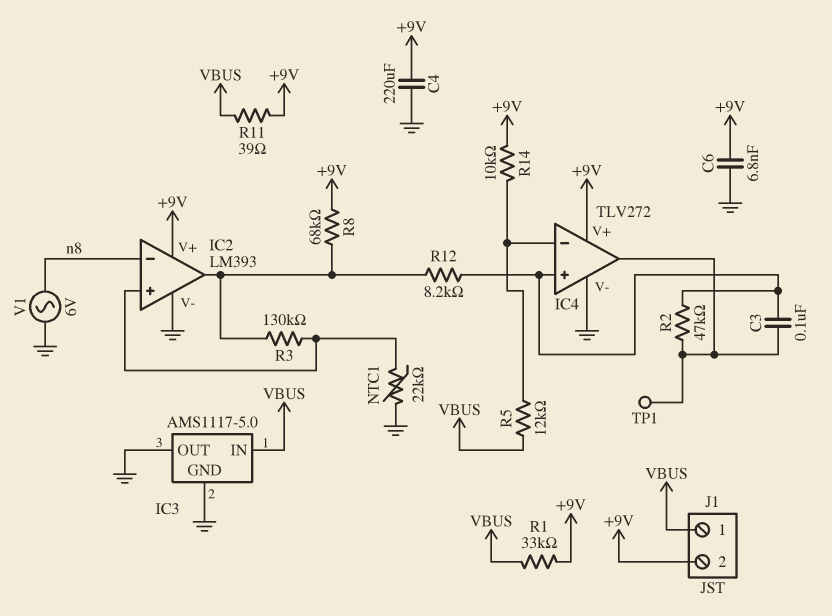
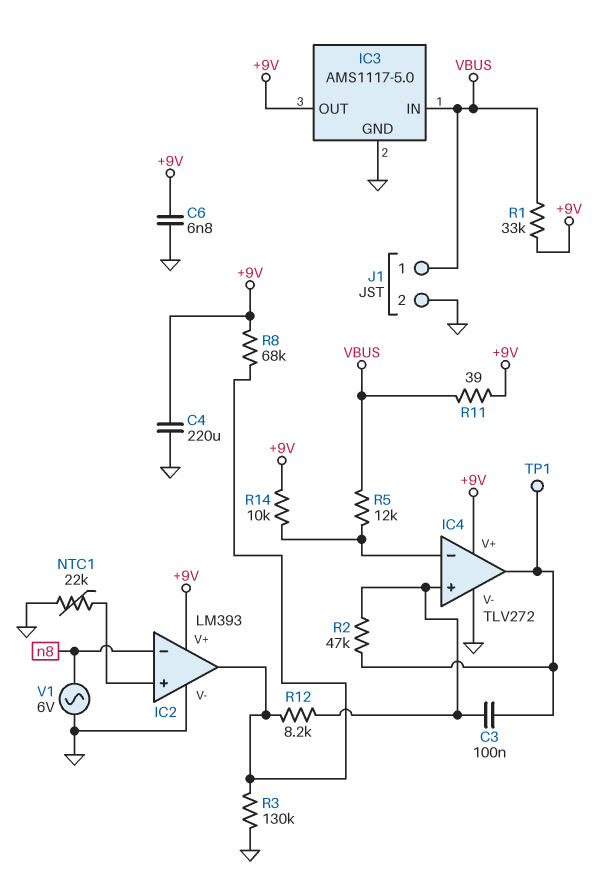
IC3 pin OUT: GND -> +9V
J1 pin 2: +9V -> GND
R3: 130k (IC2/in+, IC2/out) -> 130k (GND, IC2/out)

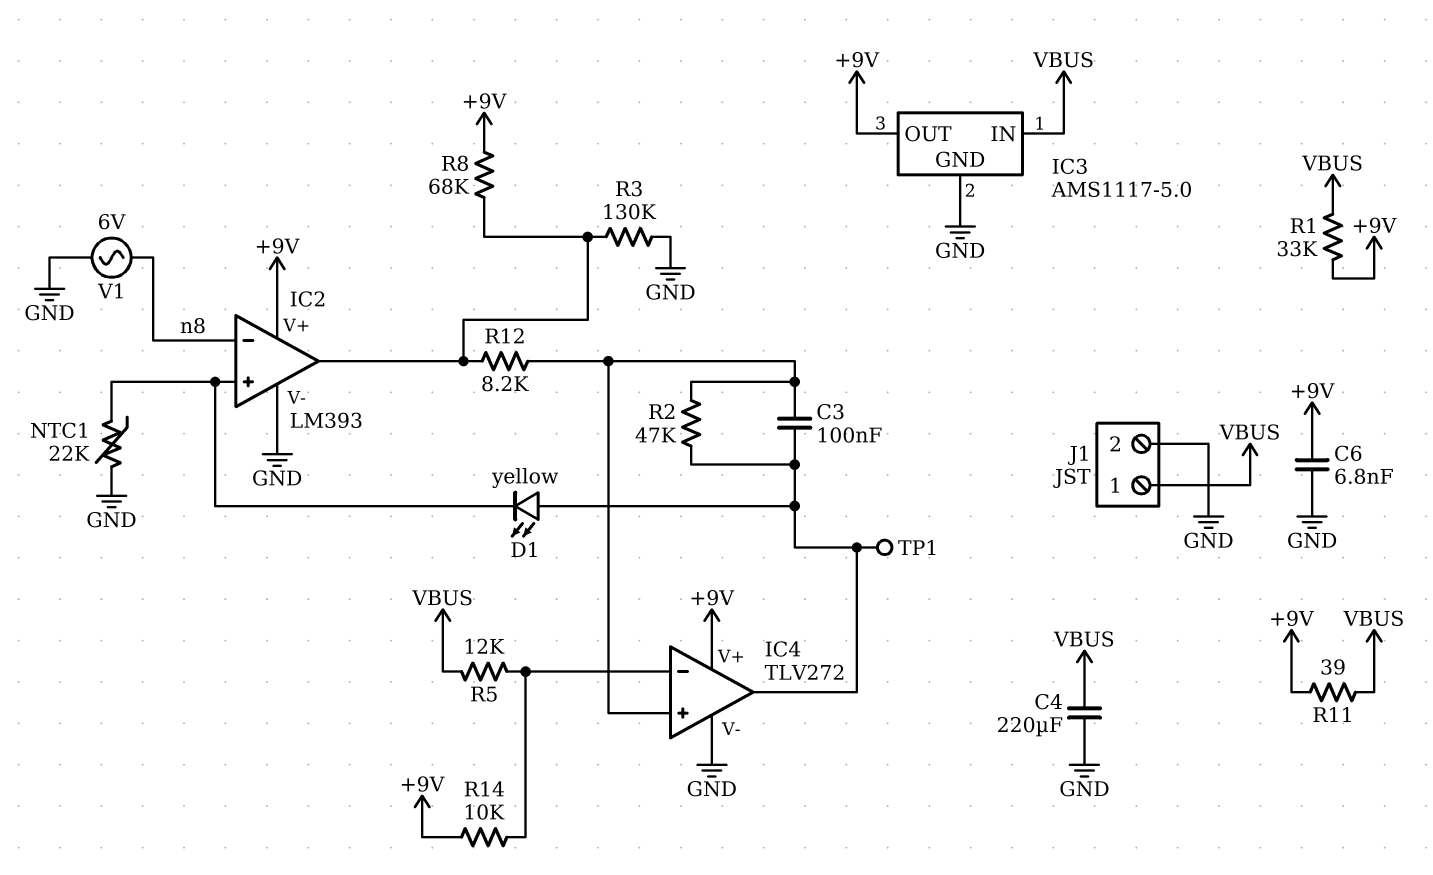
C4: 220uF (+9V, GND) -> 220uF (GND, VBUS)
D1: none -> LED yellow (A IC4/out, K IC2/in+)

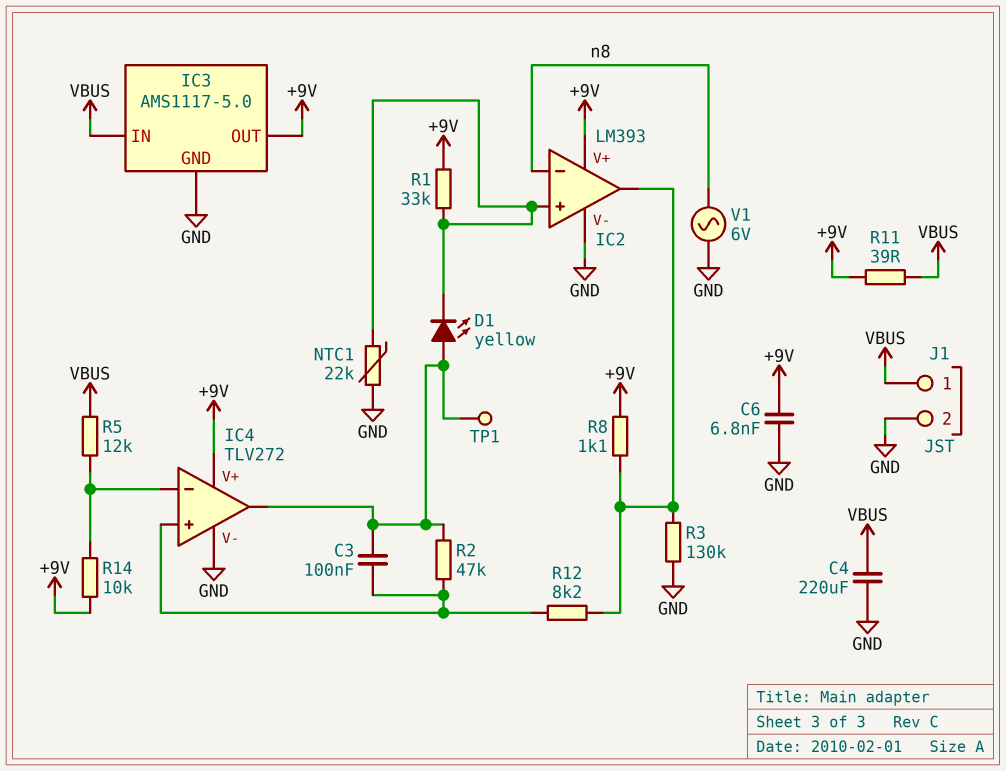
R1: 33k (+9V, VBUS) -> 33k (+9V, IC2/in+)
R8: 68k (+9V, IC2/out) -> 1.1k (+9V, IC2/out)

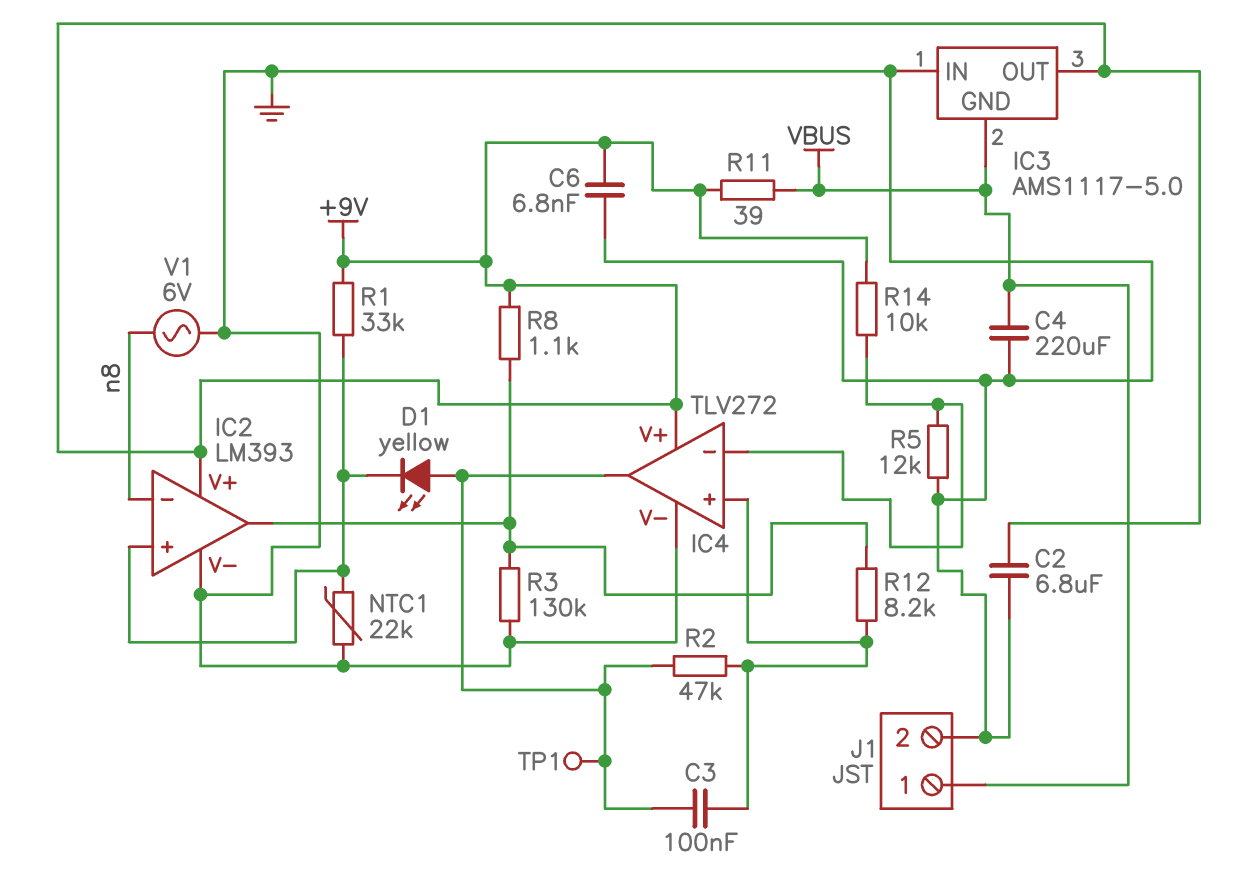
C2: none -> 6.8uF (+9V, GND)
IC3 pin GND: GND -> VBUS
IC3 pin IN: VBUS -> GND
R5: 12k (IC4/in-, VBUS) -> 12k (GND, IC4/in-)

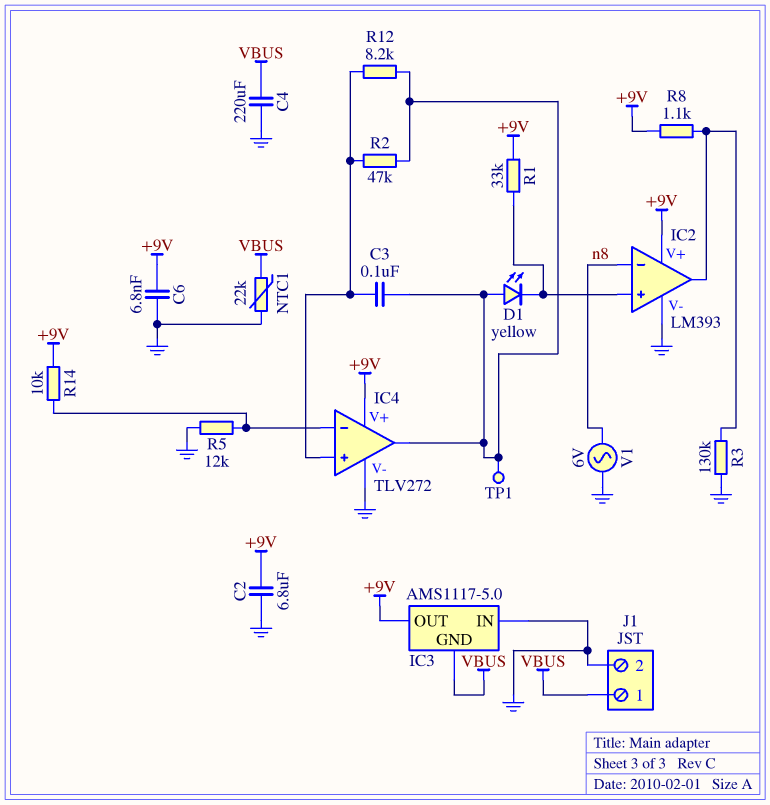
NTC1: 22k (GND, IC2/in+) -> 22k (GND, VBUS)
R11: 39 (+9V, VBUS) -> none
R12: 8.2k (IC2/out, IC4/in+) -> 8.2k (IC4/in+, IC4/out)

